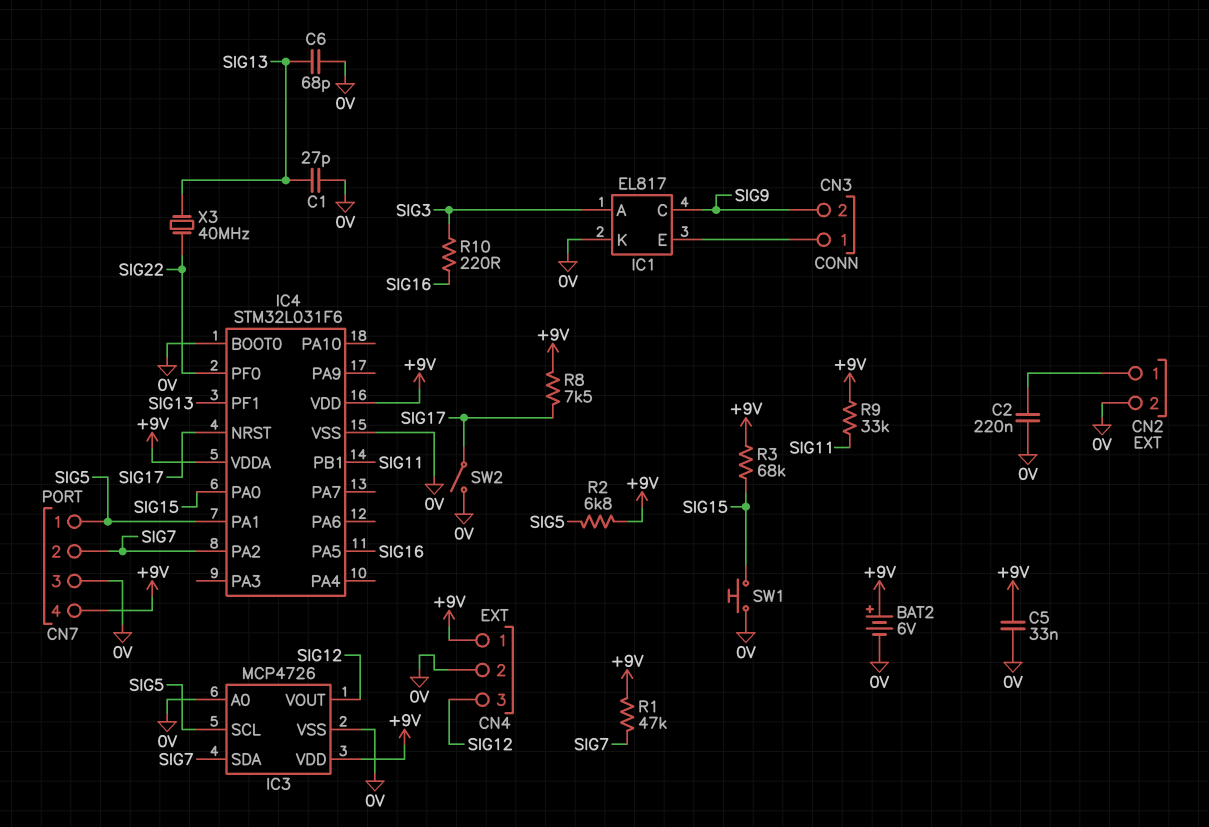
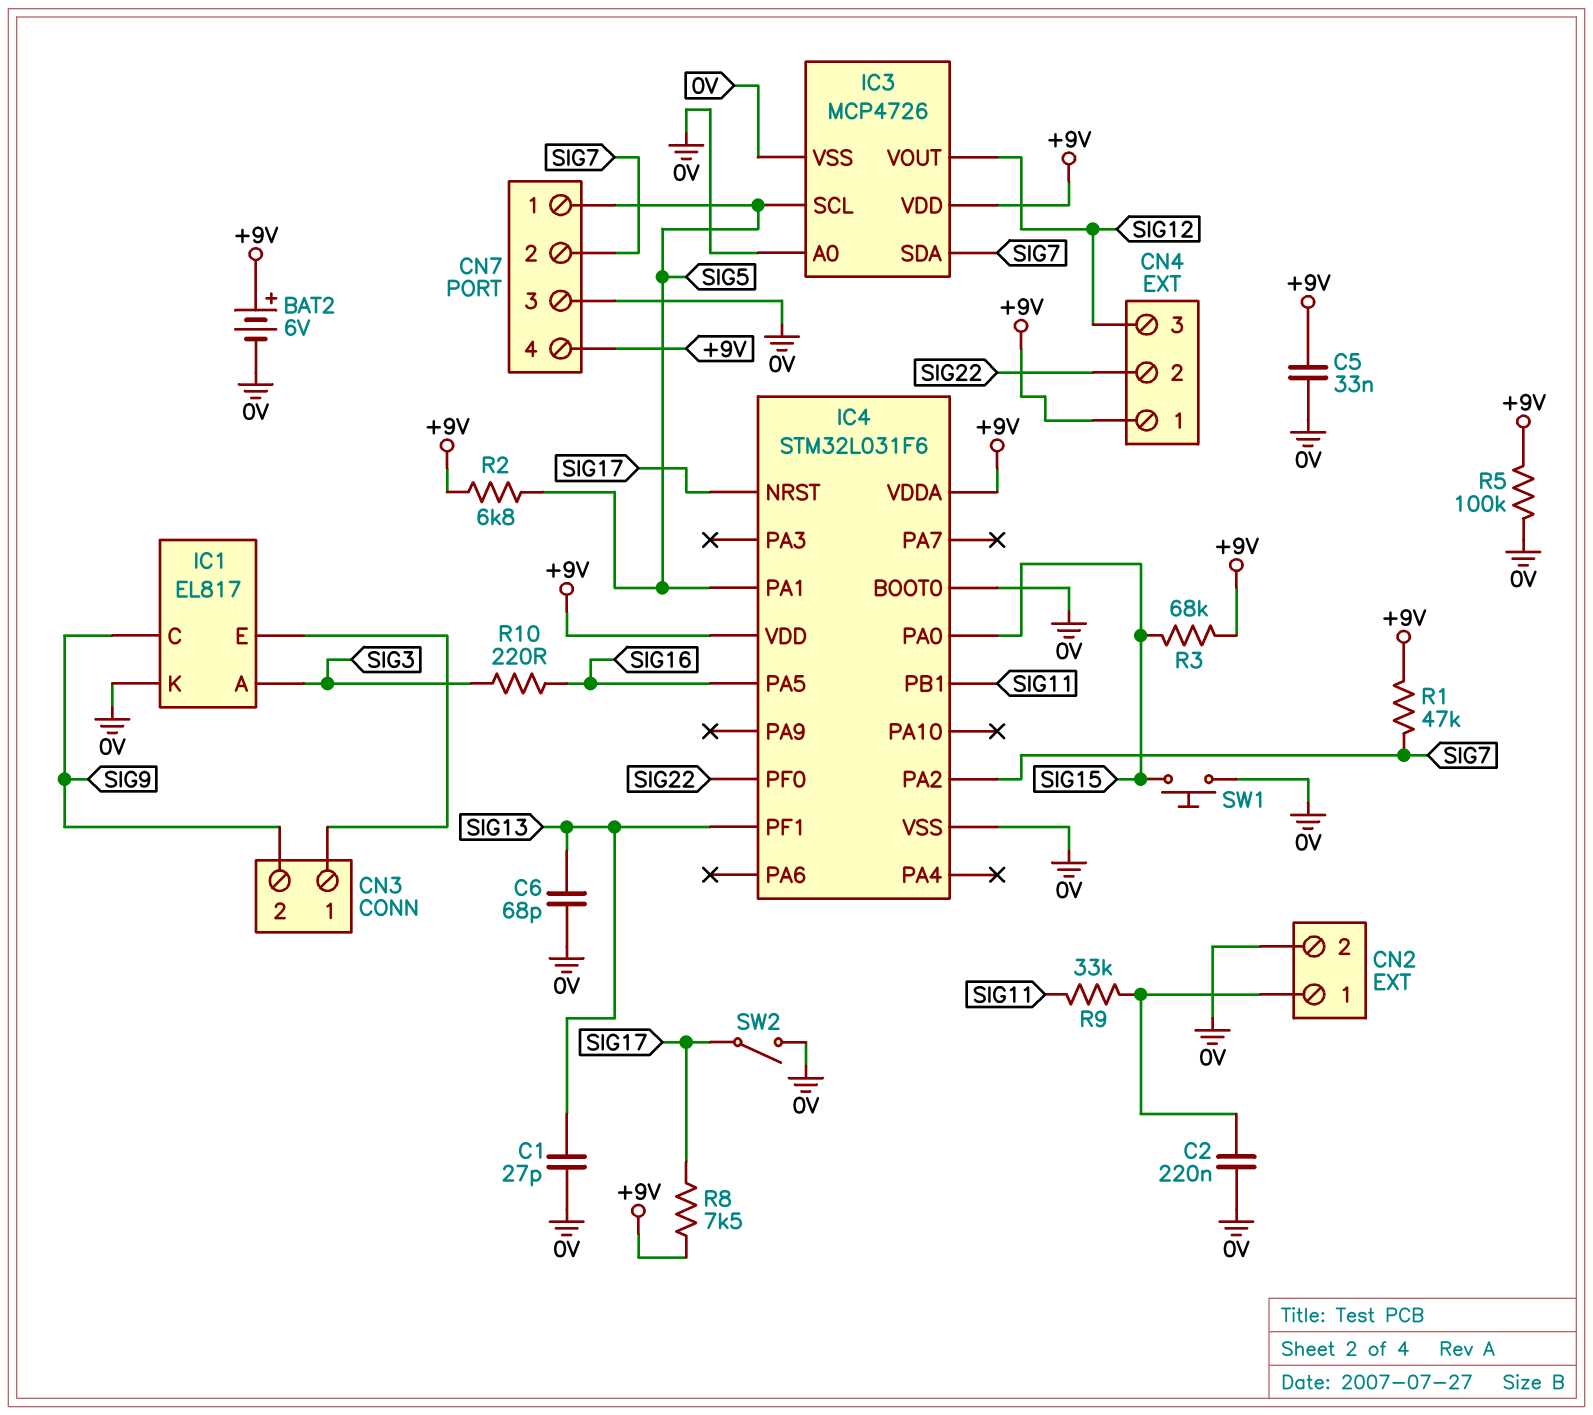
CN4 pin 2: 0V -> SIG22
R5: none -> 100k (+9V, 0V)
R9: 33k (+9V, SIG11) -> 33k (CN2/1, SIG11)
X3: 40MHz (SIG13, SIG22) -> none

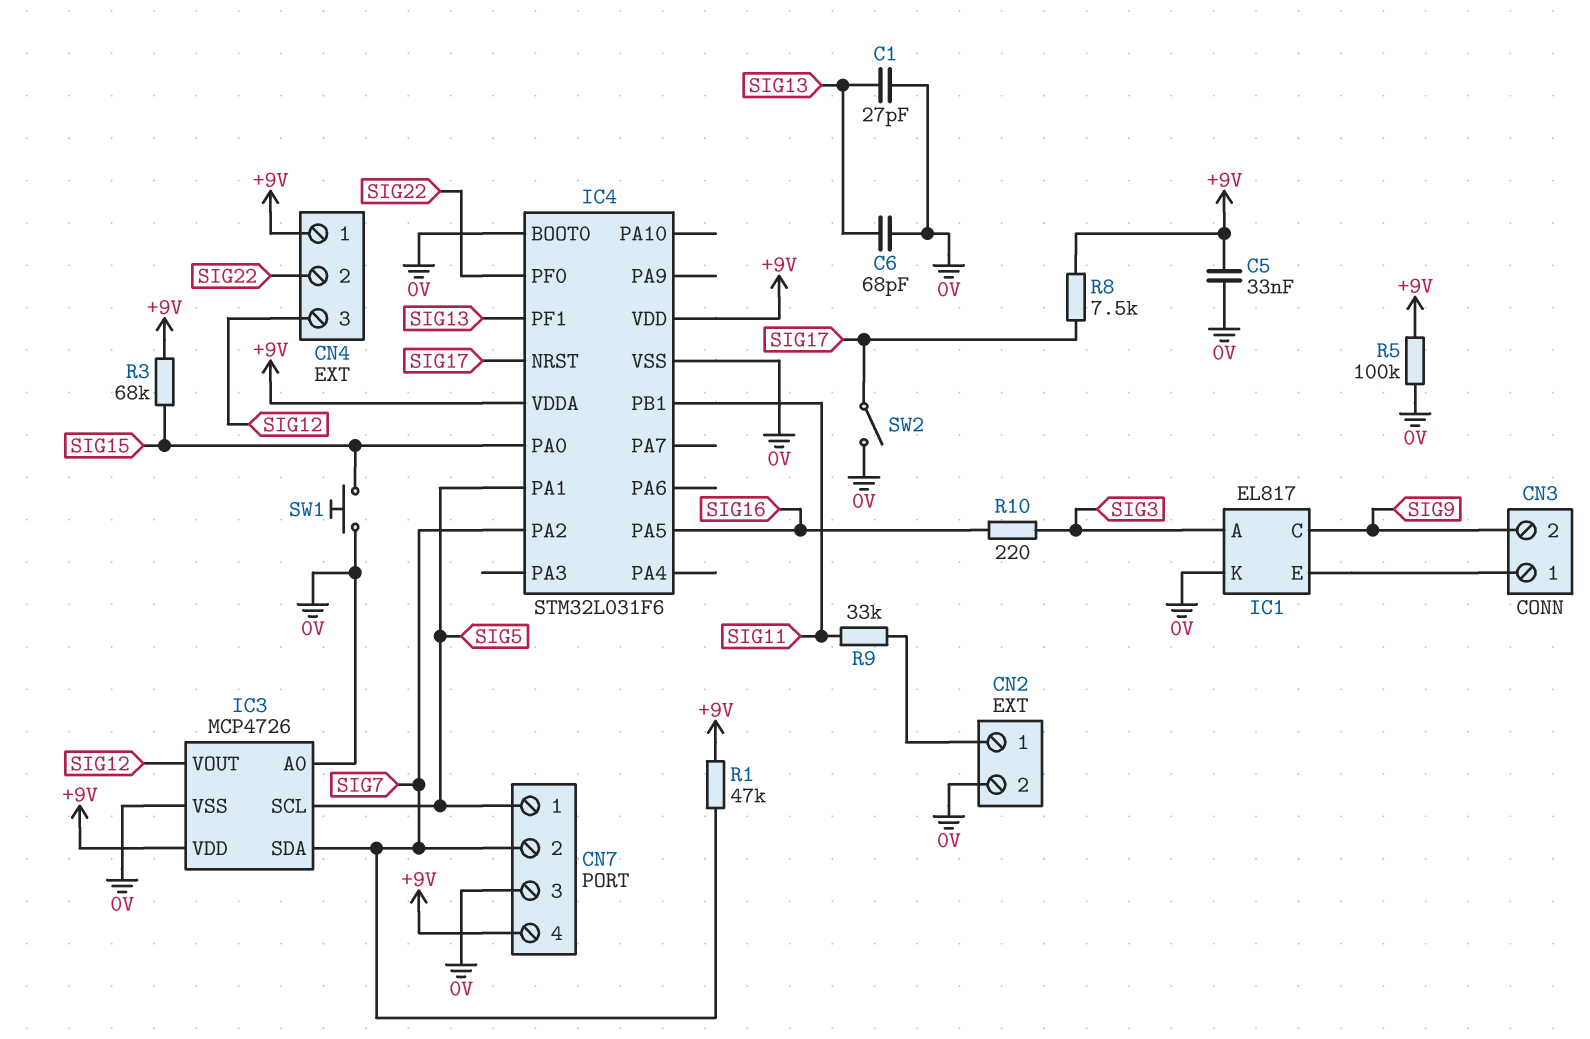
BAT2: 6V (plus +9V, minus 0V) -> none
C2: 220nF (0V, CN2/1) -> none
R2: 6.8k (+9V, SIG5) -> none

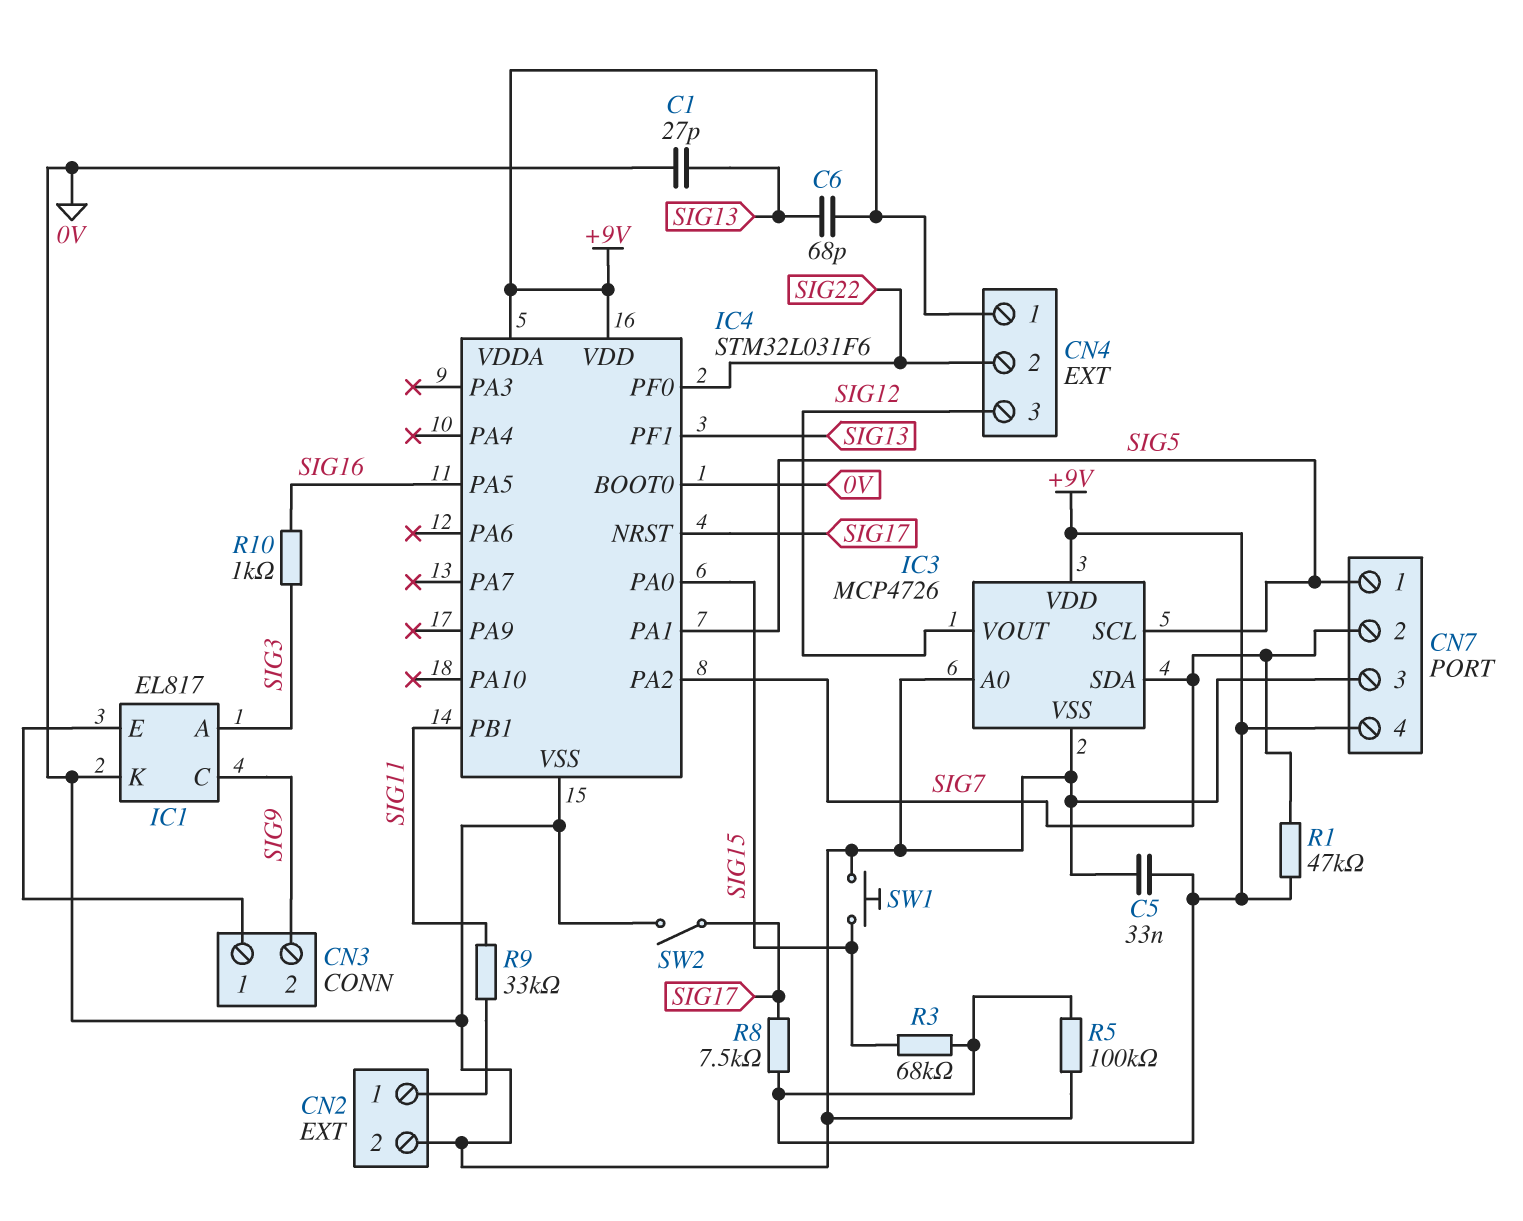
C6: 68pF (0V, SIG13) -> 68pF (+9V, SIG13)
R10: 220 (SIG3, SIG16) -> 1k (SIG3, SIG16)

